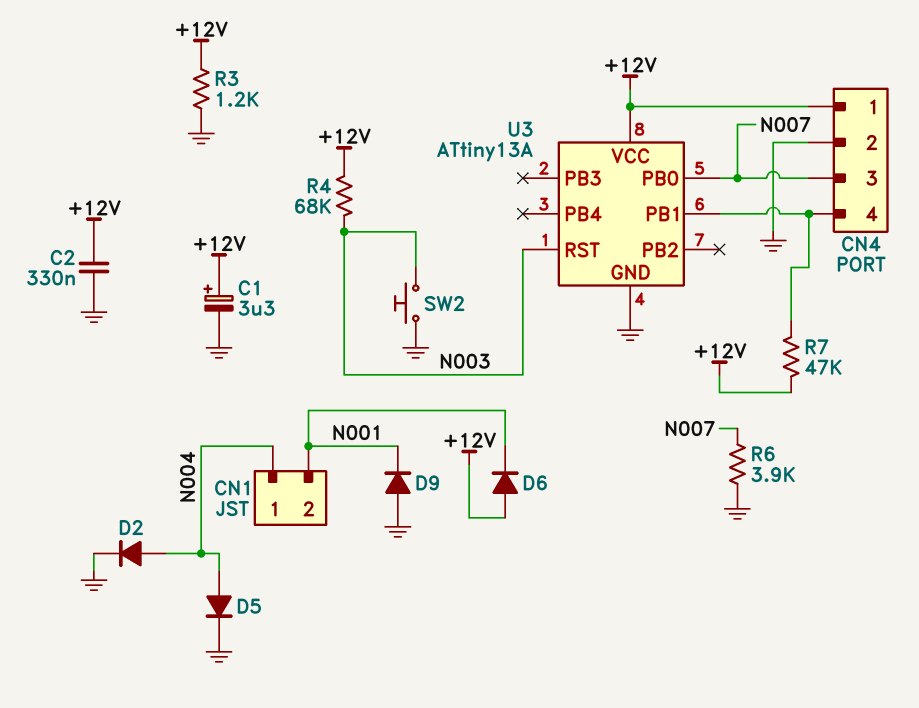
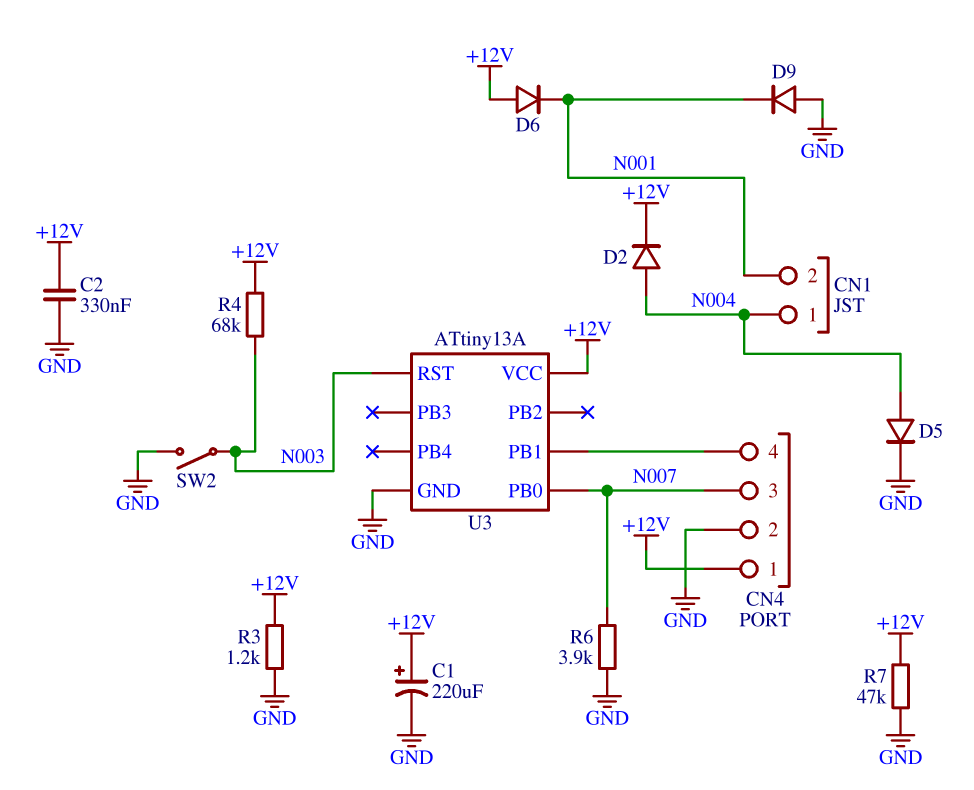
C1: 3.3uF (plus +12V, minus GND) -> 220uF (plus +12V, minus GND)
D2: diode (A N004, K GND) -> diode (A N004, K +12V)
R7: 47k (+12V, CN4/4) -> 47k (+12V, GND)
SW2: button (GND, N003) -> switch (GND, N003)

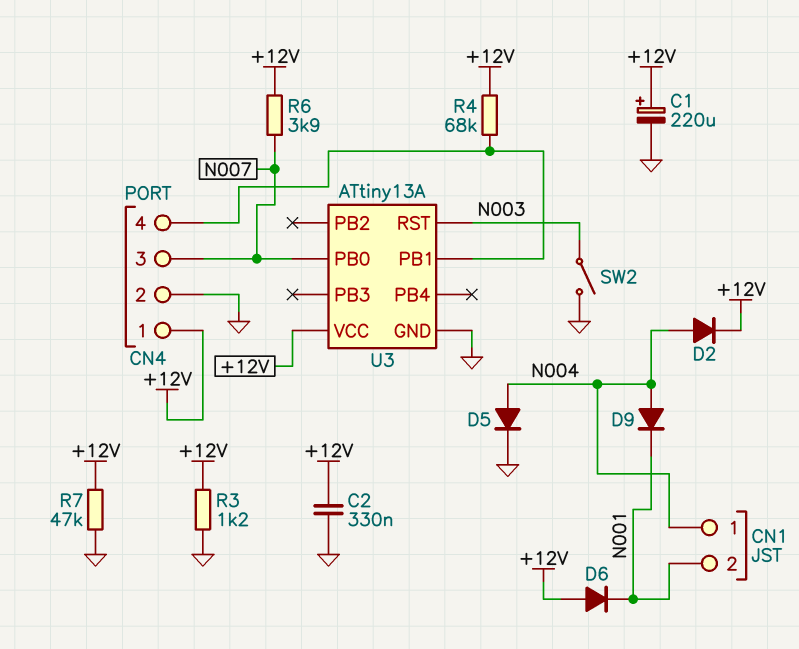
D9: diode (A GND, K N001) -> diode (A N004, K N001)
R4: 68k (+12V, N003) -> 68k (+12V, CN4/4)
R6: 3.9k (GND, N007) -> 3.9k (+12V, N007)

